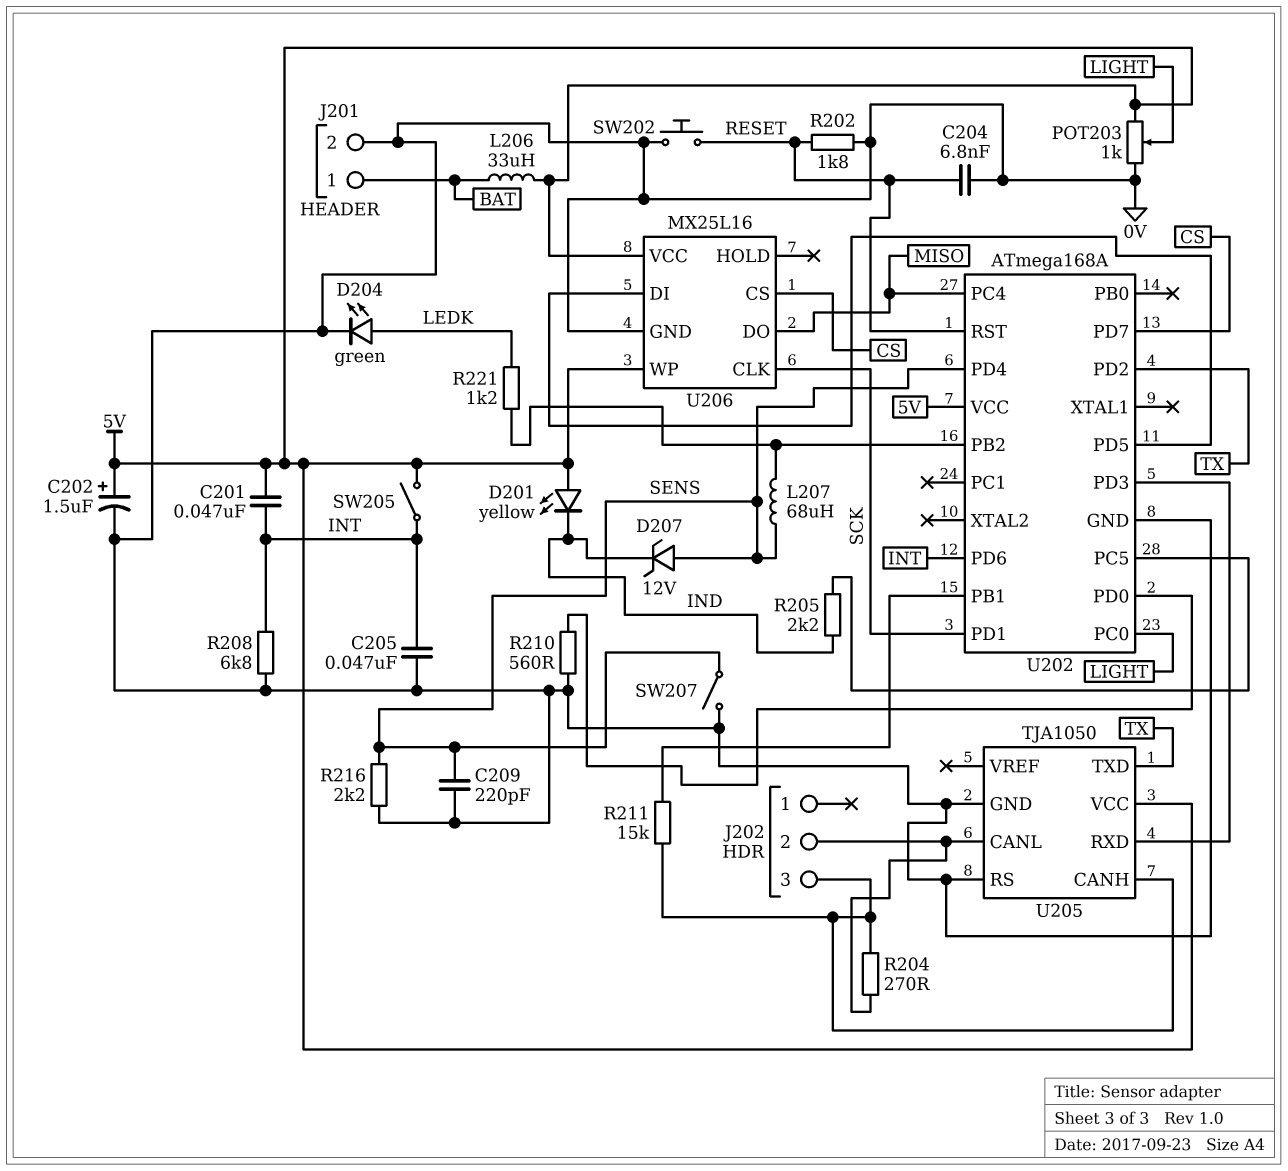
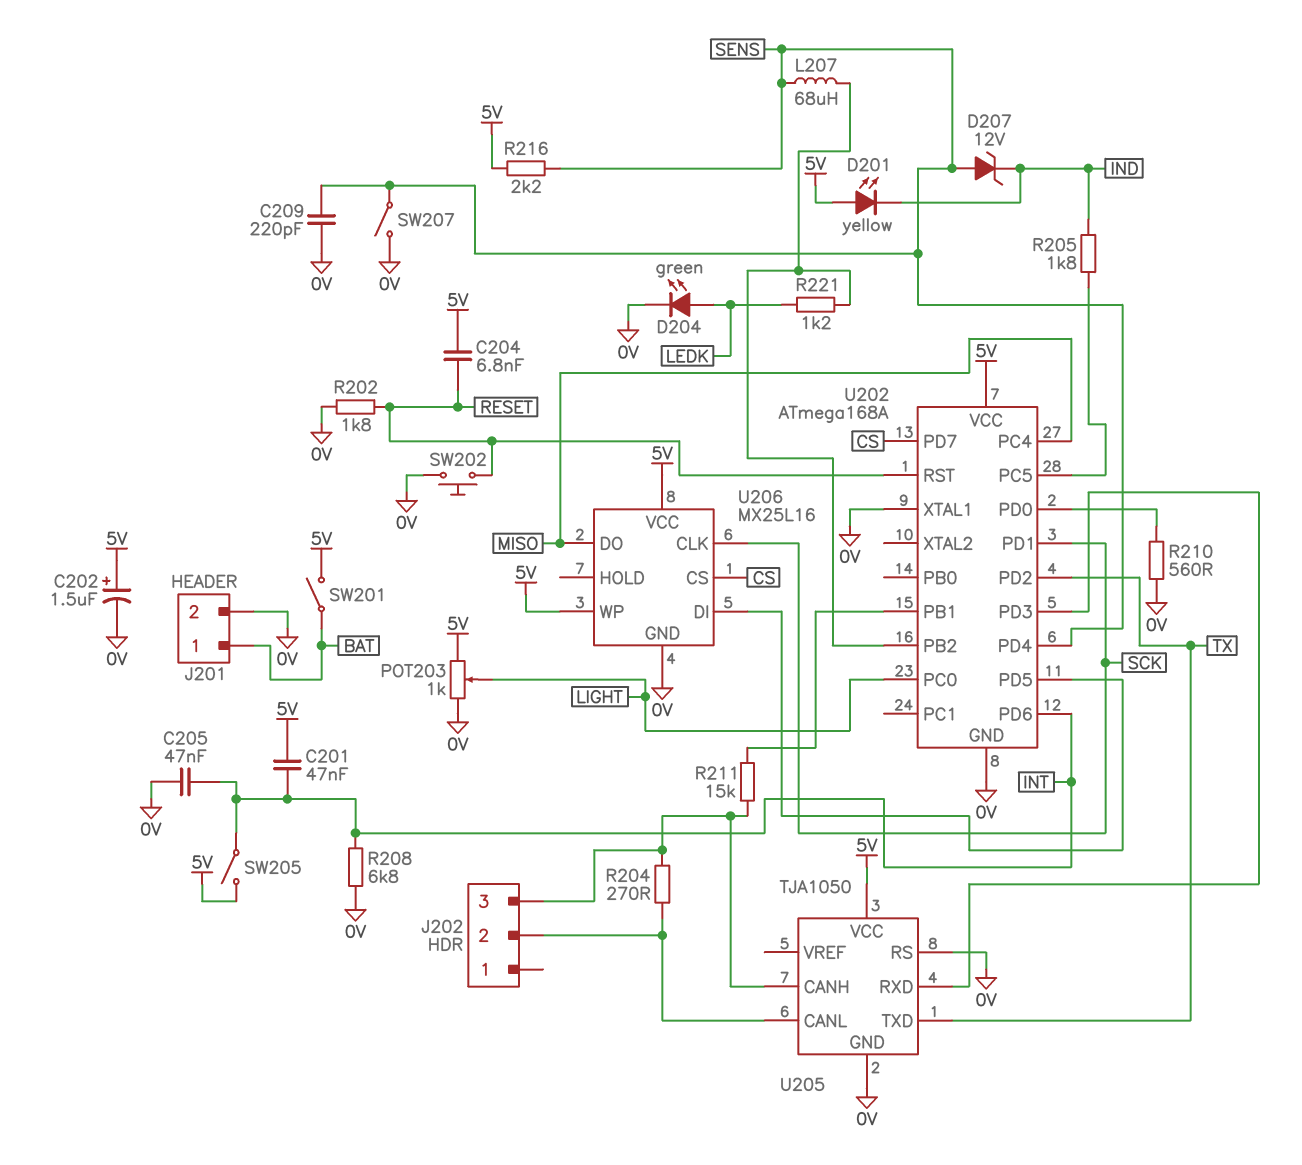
C204: 6.8nF (0V, RESET) -> 6.8nF (5V, RESET)
L206: 33uH (5V, BAT) -> none
R205: 2.2k (IND, U202/PC5) -> 1.8k (IND, U202/PC5)
R216: 2.2k (0V, SENS) -> 2.2k (5V, SENS)
SW201: none -> switch (5V, BAT)
U202 pin XTAL1: none -> 0V

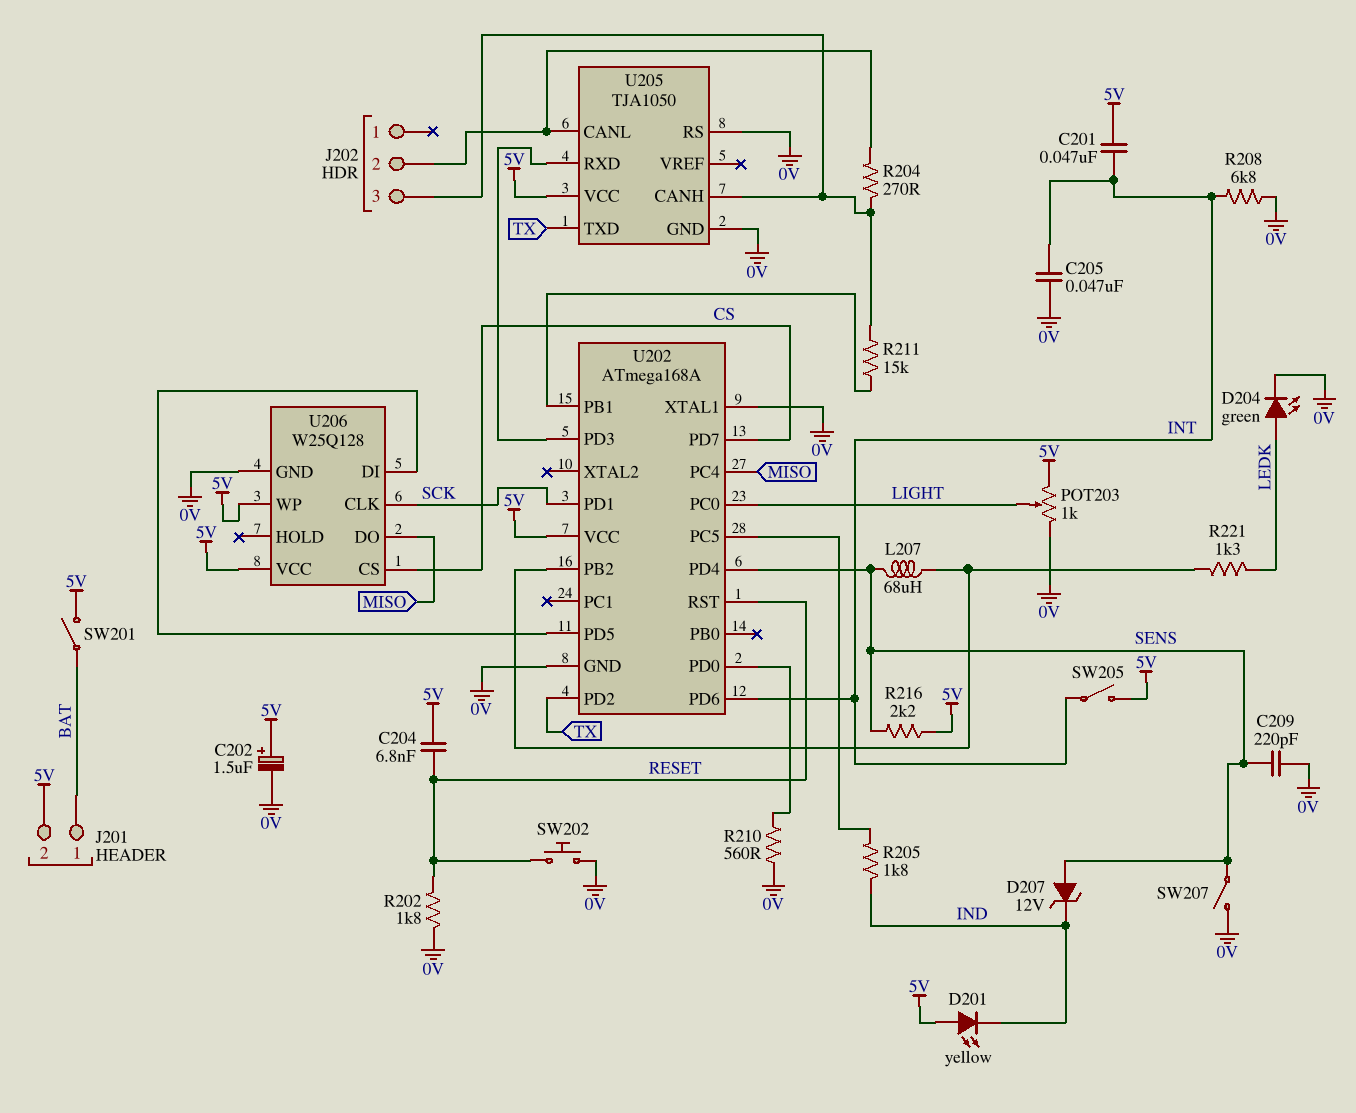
J201 pin 2: 0V -> 5V
R221: 1.2k (LEDK, U202/PB2) -> 1.3k (LEDK, U202/PB2)
U206: MX25L16 -> W25Q128

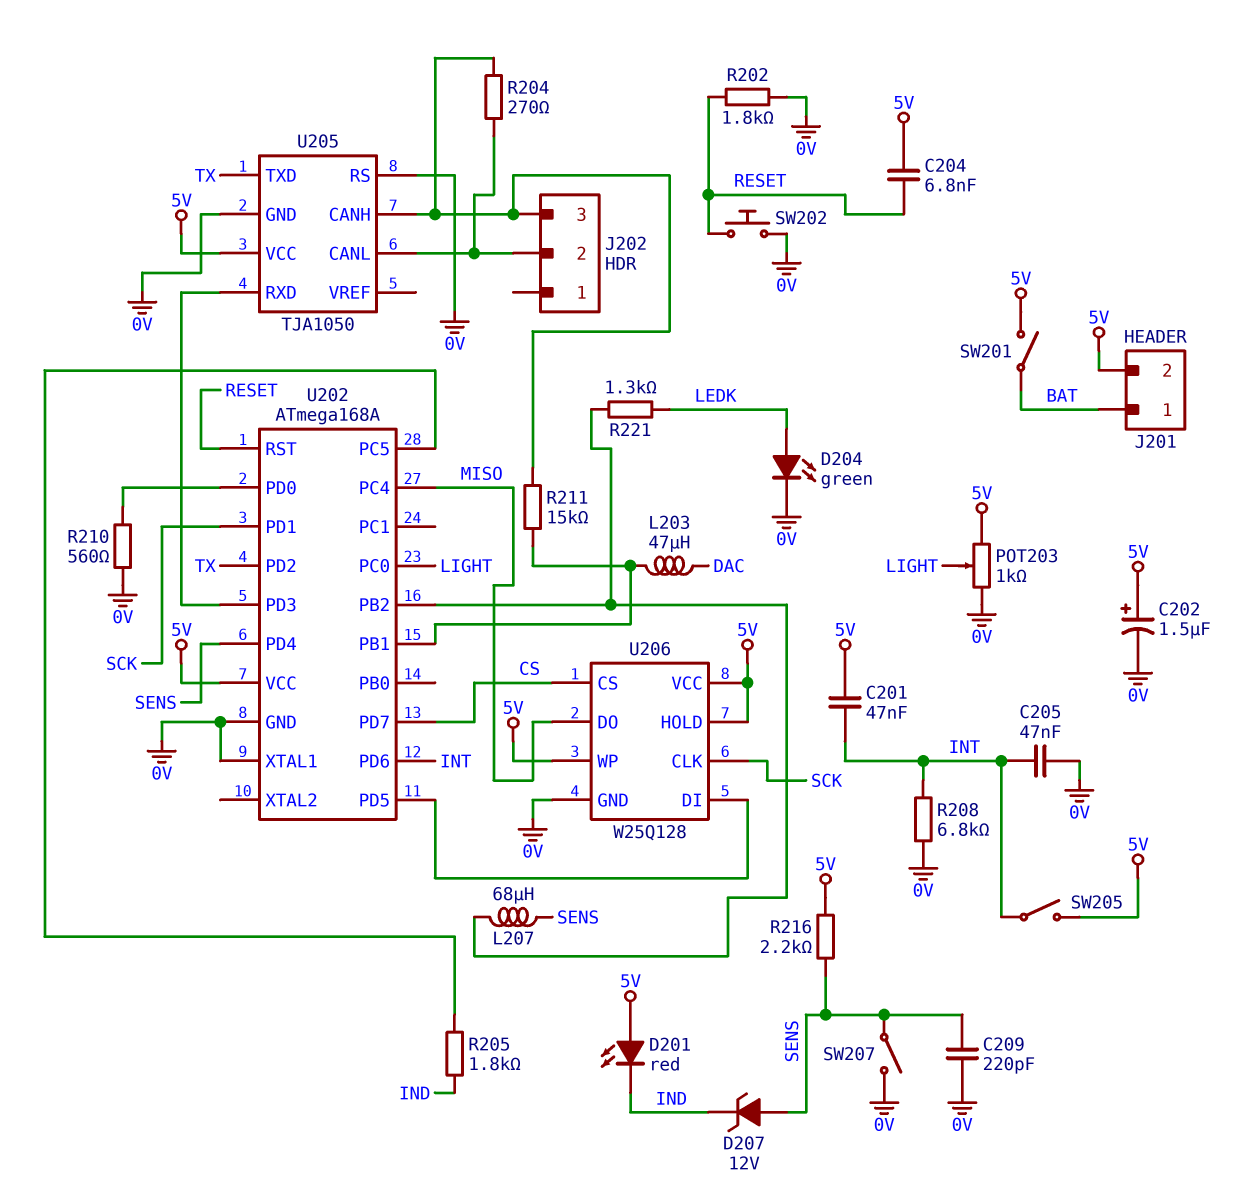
D201: LED yellow (A 5V, K IND) -> LED red (A 5V, K IND)
L203: none -> 47uH (DAC, U202/PB1)
U206 pin HOLD: none -> 5V

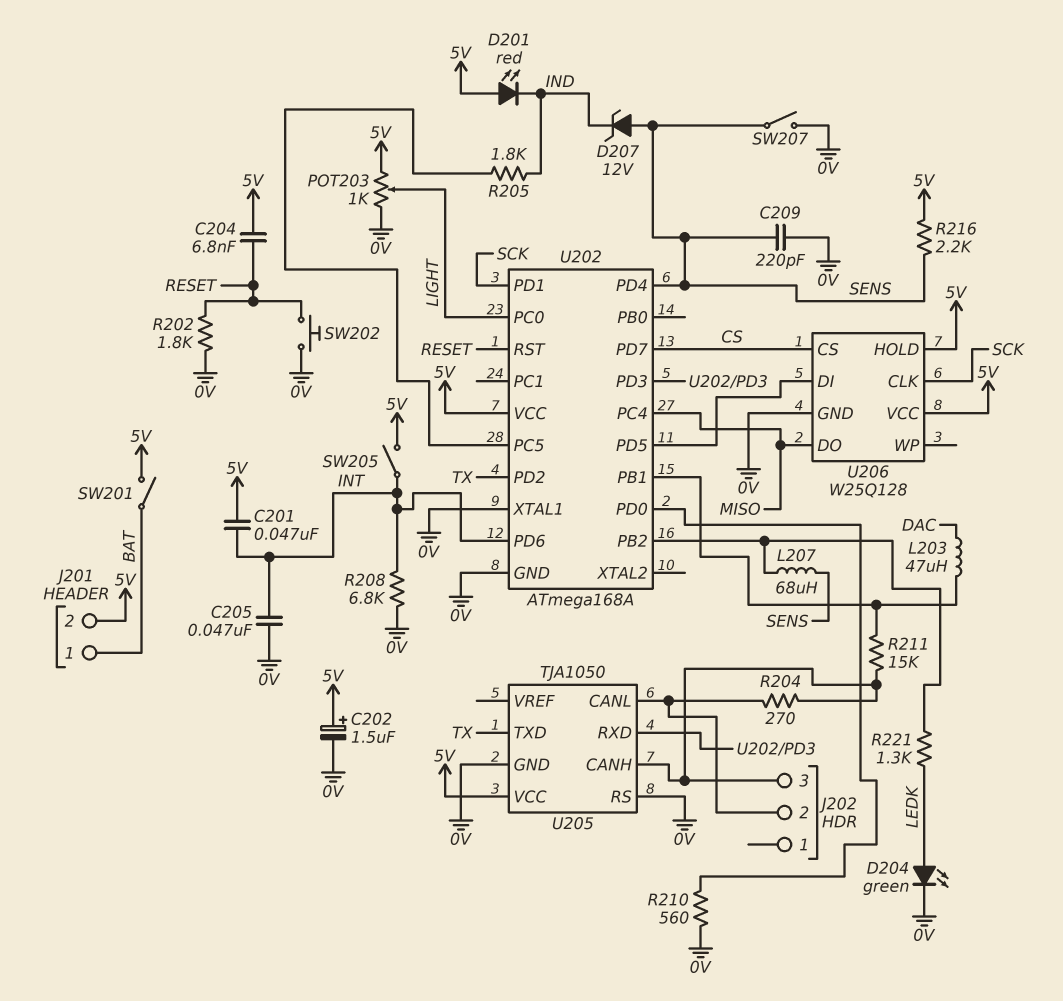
U206 pin WP: 5V -> none

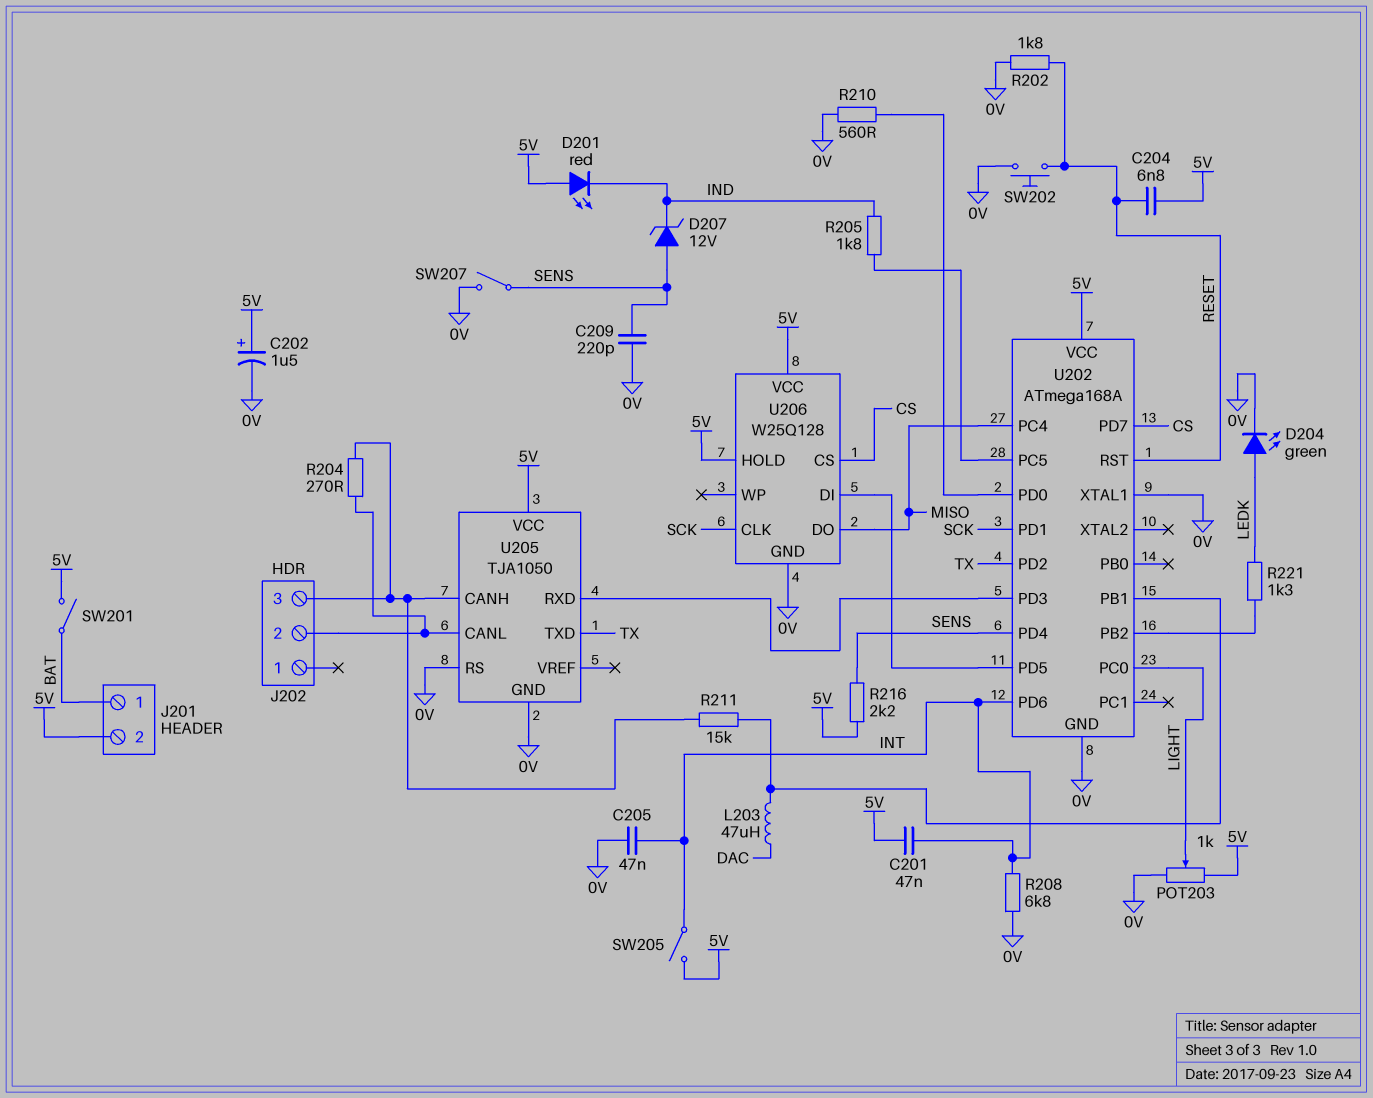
L207: 68uH (SENS, U202/PB2) -> none

